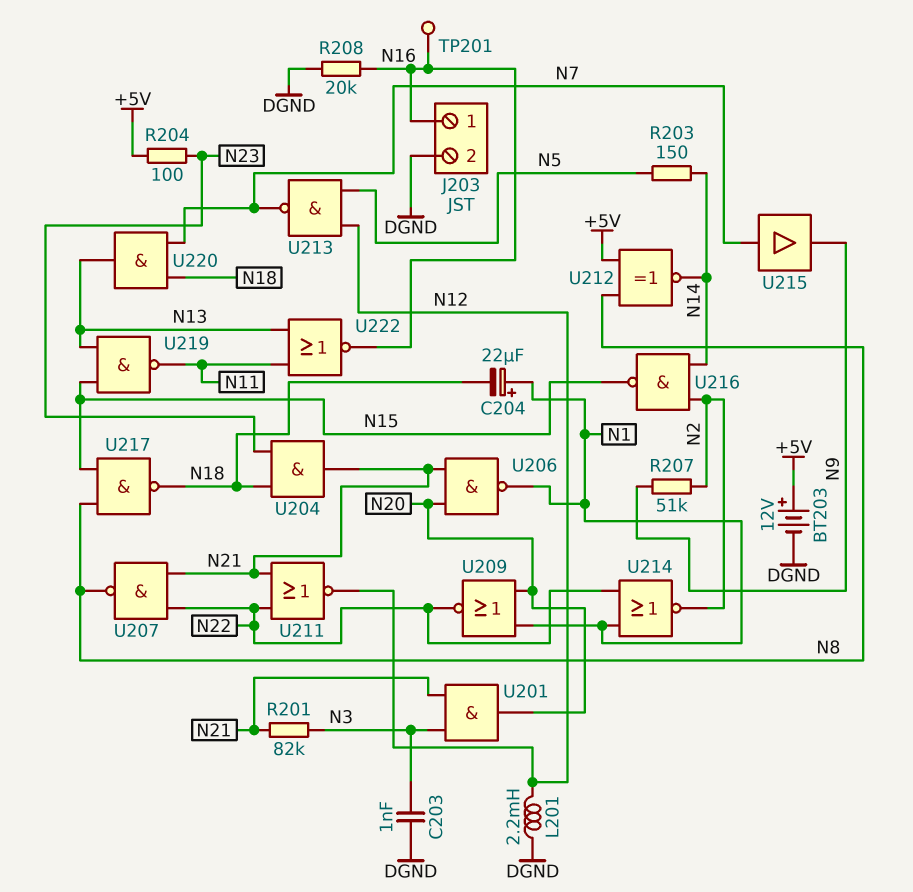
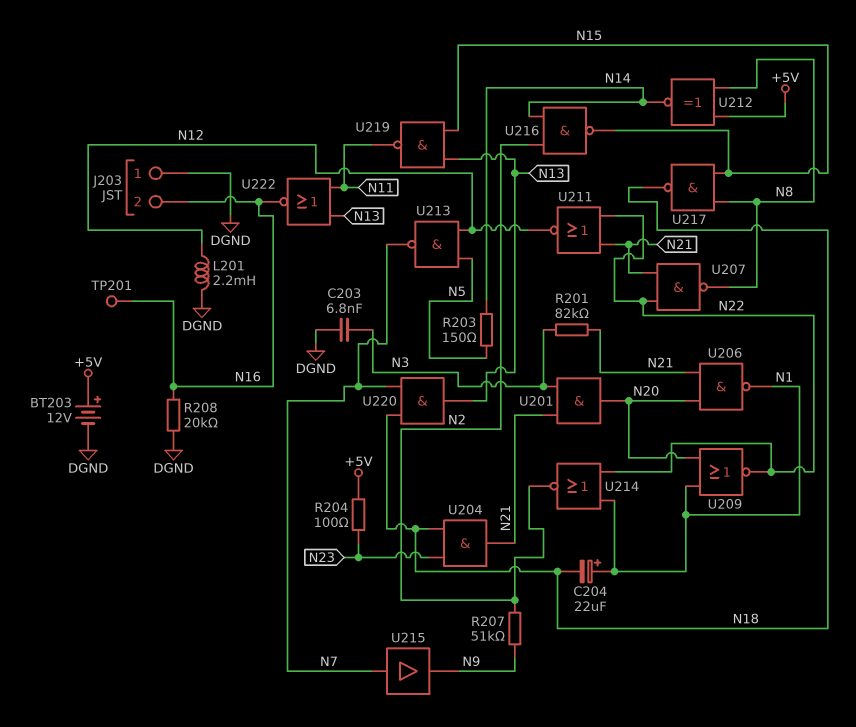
C203: 1nF (DGND, N3) -> 6.8nF (DGND, N3)
J203 pin 1: N16 -> DGND
J203 pin 2: DGND -> N16

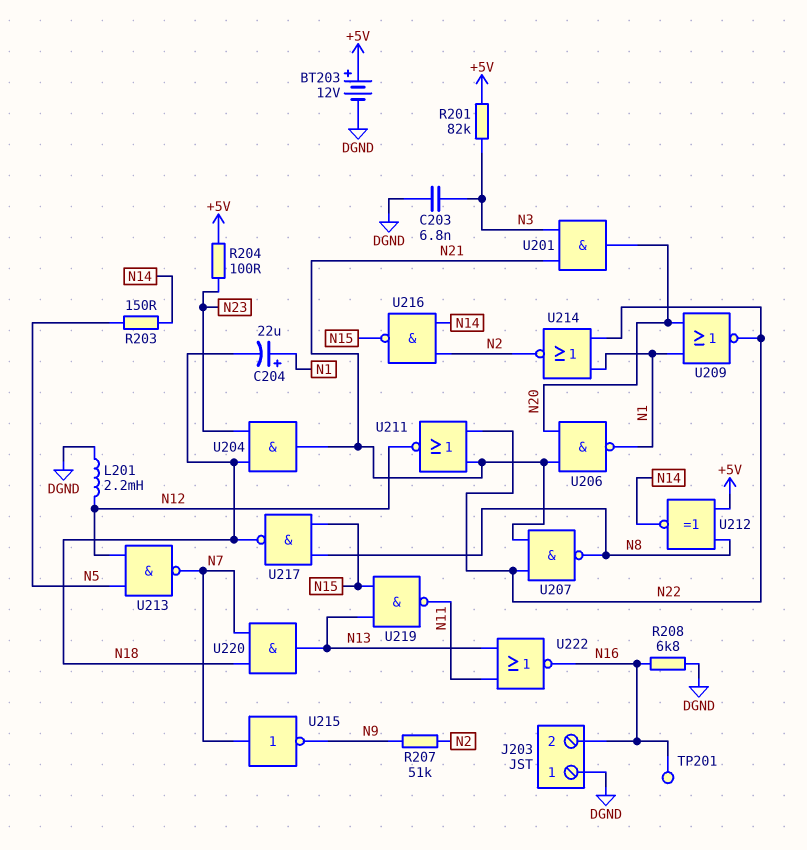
R201: 82k (N3, N21) -> 82k (+5V, N3)
R208: 20k (DGND, N16) -> 6.8k (DGND, N16)
U215: buffer (in N7, out N9) -> NOT (in N7, out N9)

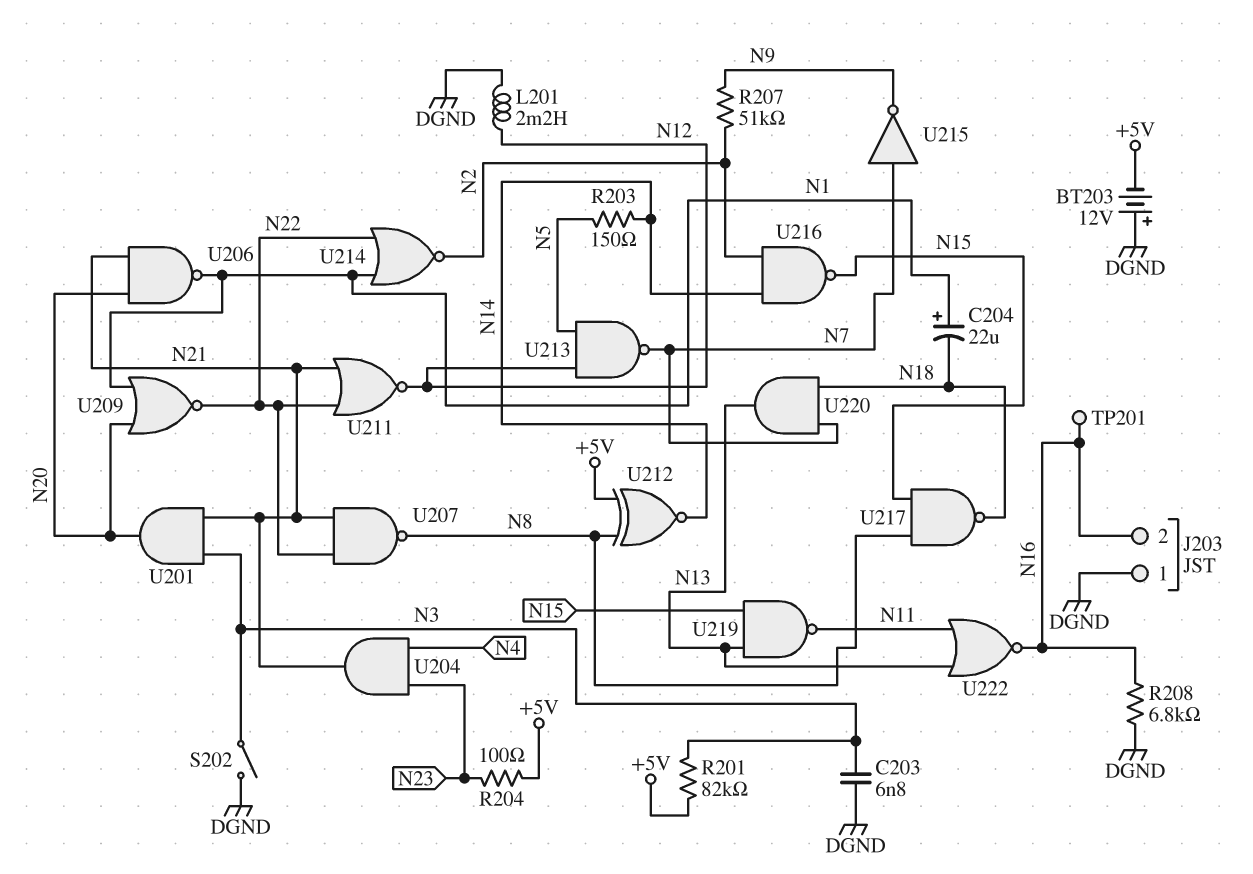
BT203: 12V (plus +5V, minus DGND) -> 12V (plus DGND, minus +5V)
S202: none -> switch (DGND, N3)
U204: AND (in N18, in N23, out N21) -> AND (in N4, in N23, out N21)

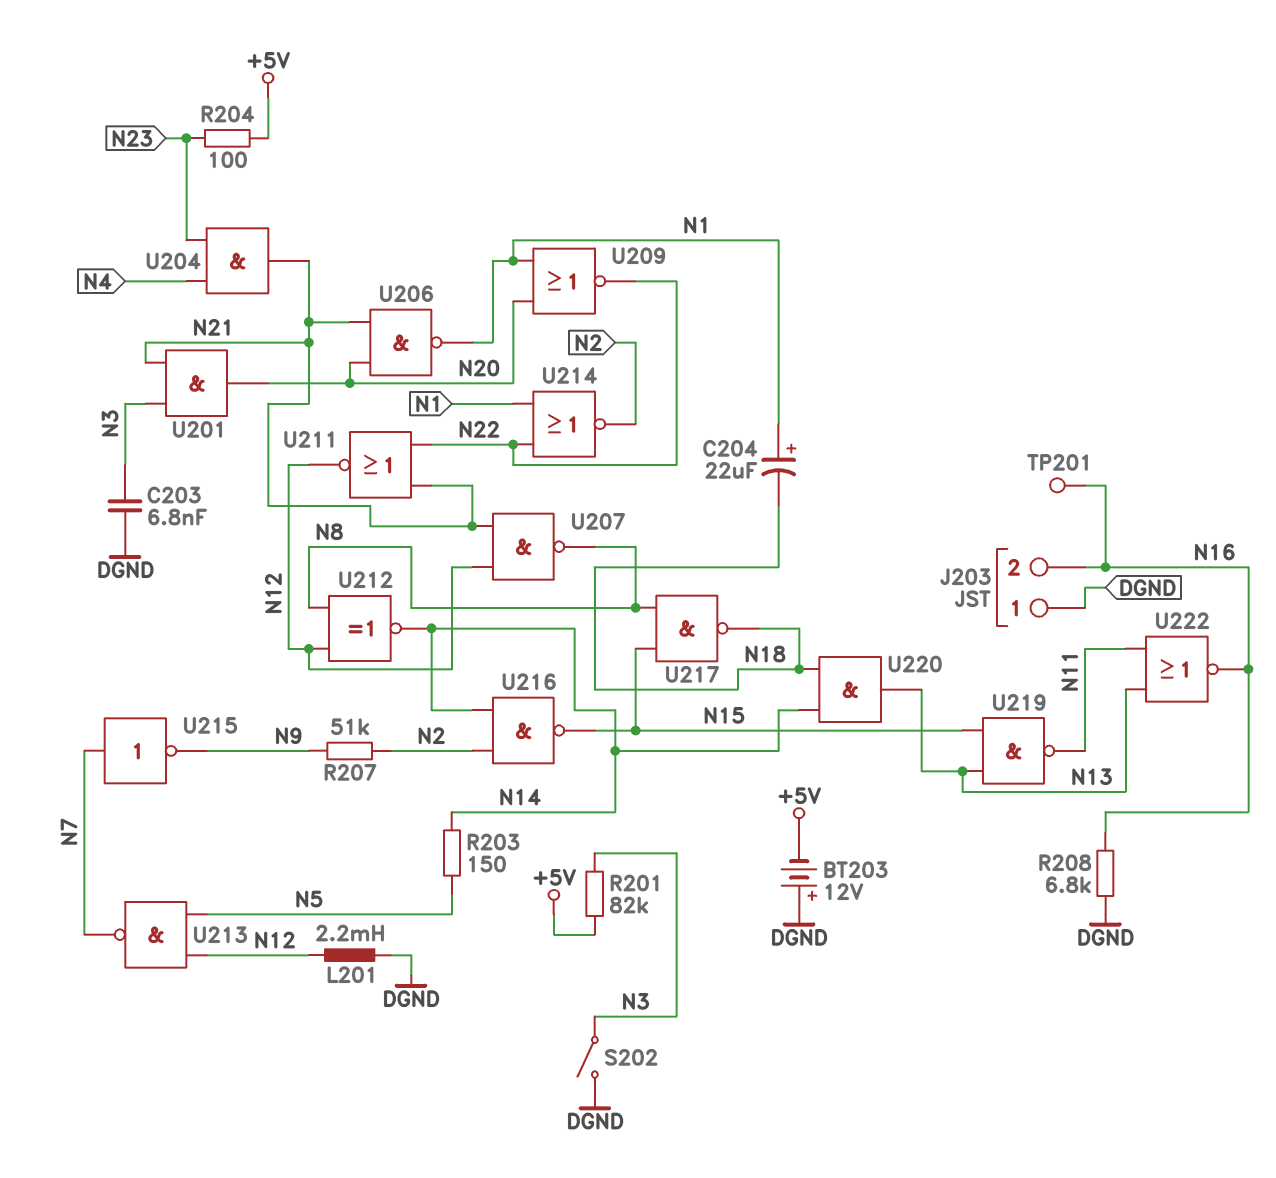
U207: NAND (in N21, in N22, out N8) -> NAND (in N12, in N21, out N8)
U212: XNOR (in +5V, in N8, out N14) -> XNOR (in N8, in N12, out N14)
U220: AND (in N7, in N18, out N13) -> AND (in N14, in N18, out N13)

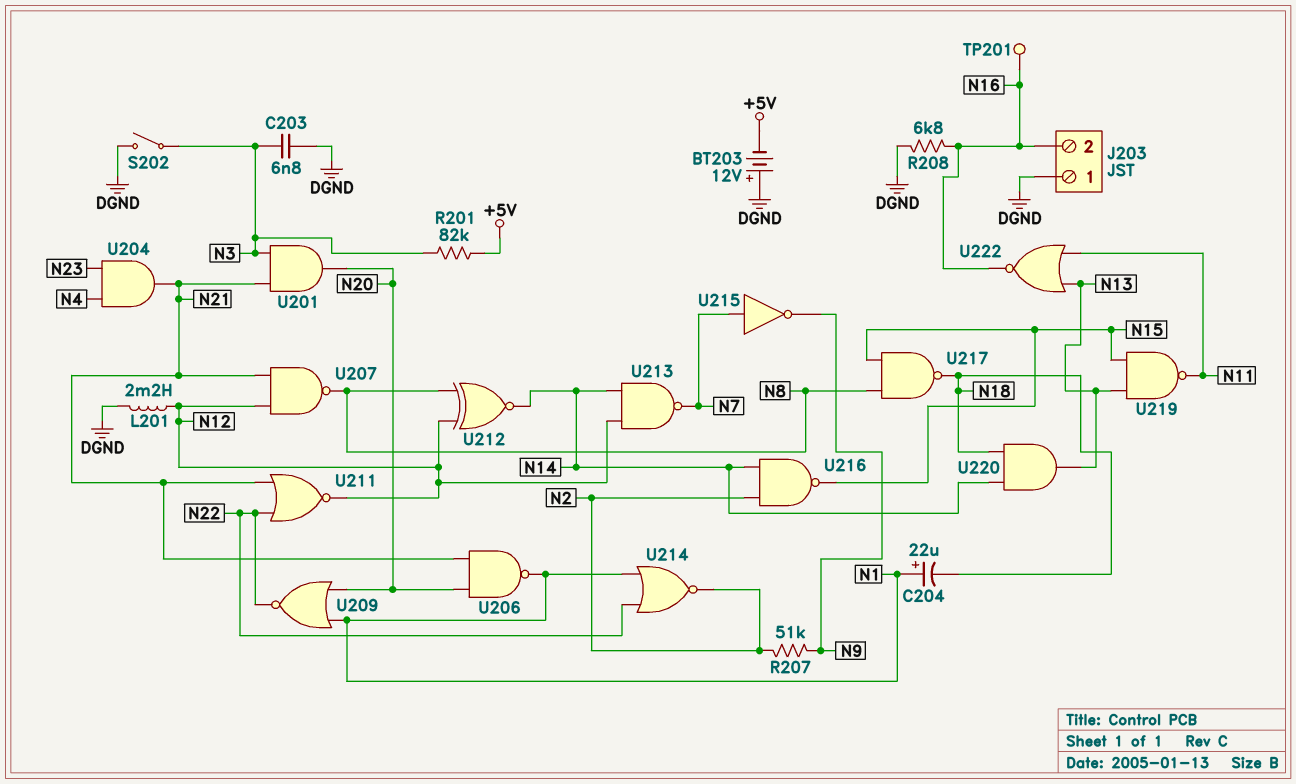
R203: 150 (N5, N14) -> none
R204: 100 (+5V, N23) -> none
U213: NAND (in N5, in N12, out N7) -> NAND (in N12, in N14, out N7)

